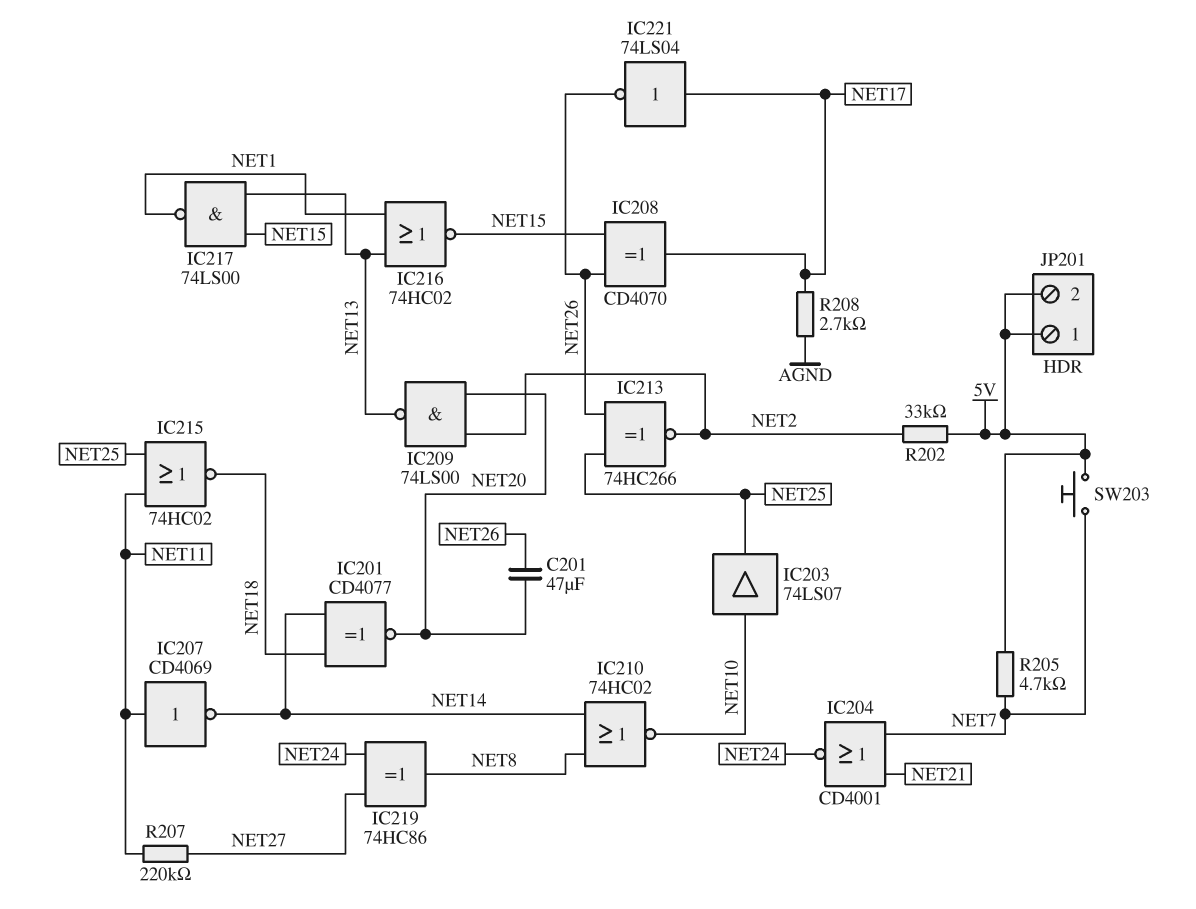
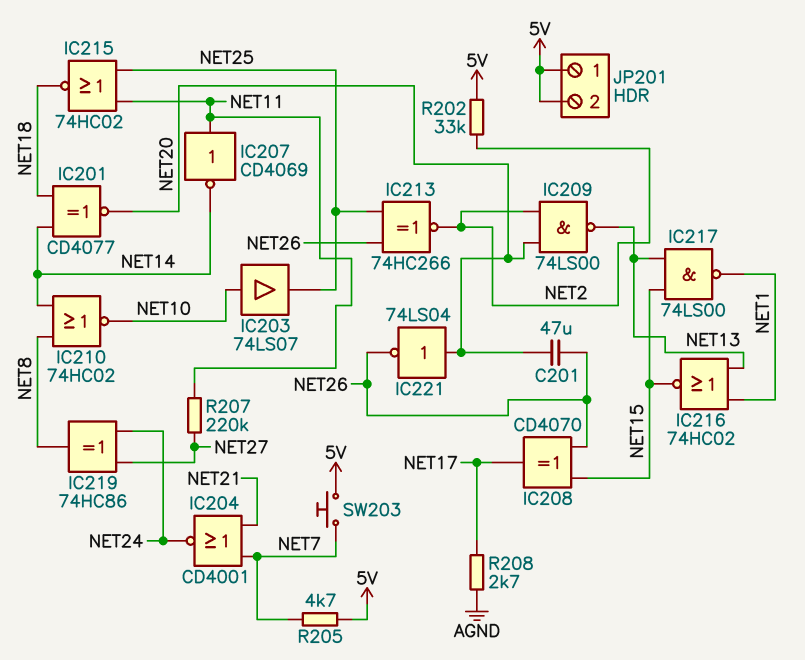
IC221: NOT 74LS04 (in NET17, out NET26) -> NOT 74LS04 (in NET20, out NET26)

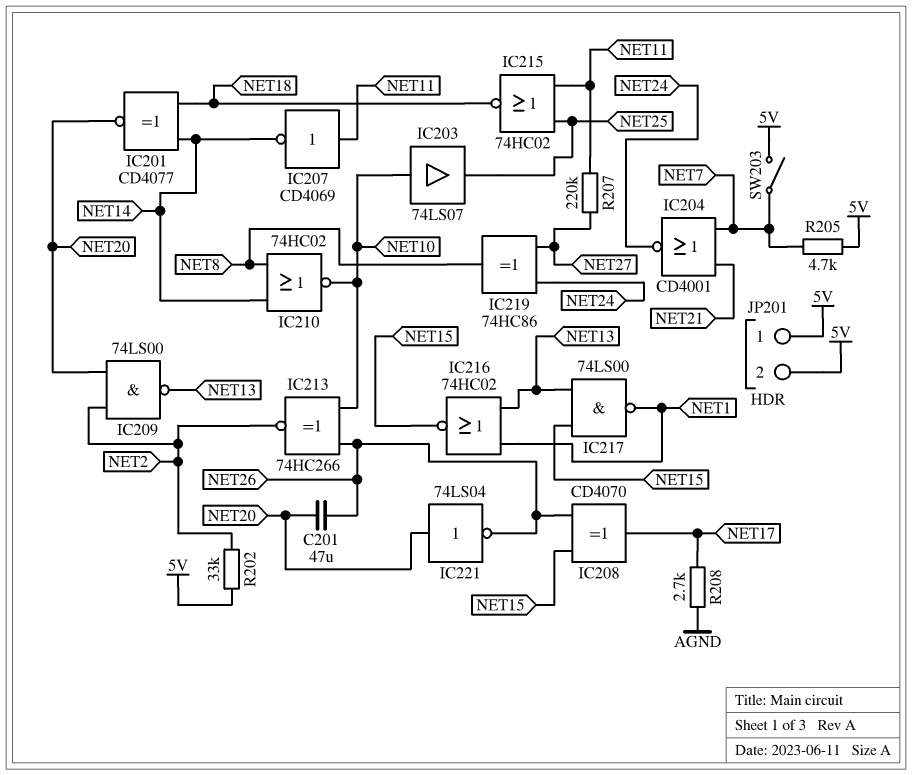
IC213: XNOR 74HC266 (in NET25, in NET26, out NET2) -> XNOR 74HC266 (in NET10, in NET26, out NET2)
SW203: button (5V, NET7) -> switch (5V, NET7)

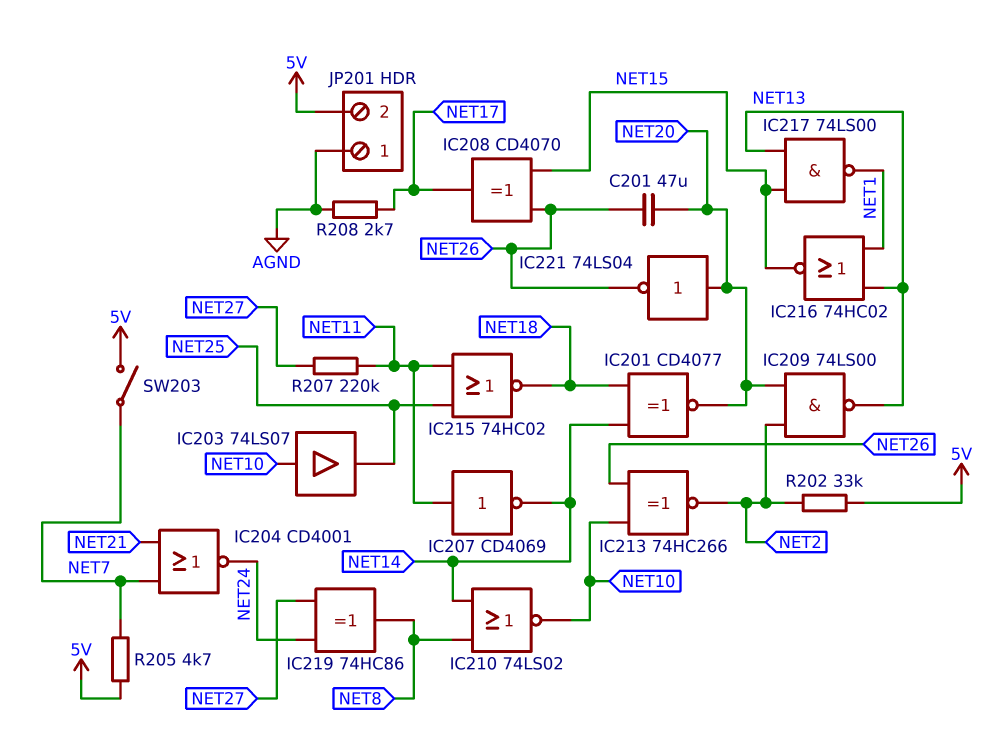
IC210: NOR 74HC02 (in NET8, in NET14, out NET10) -> NOR 74LS02 (in NET8, in NET14, out NET10)
JP201 pin 1: 5V -> AGND

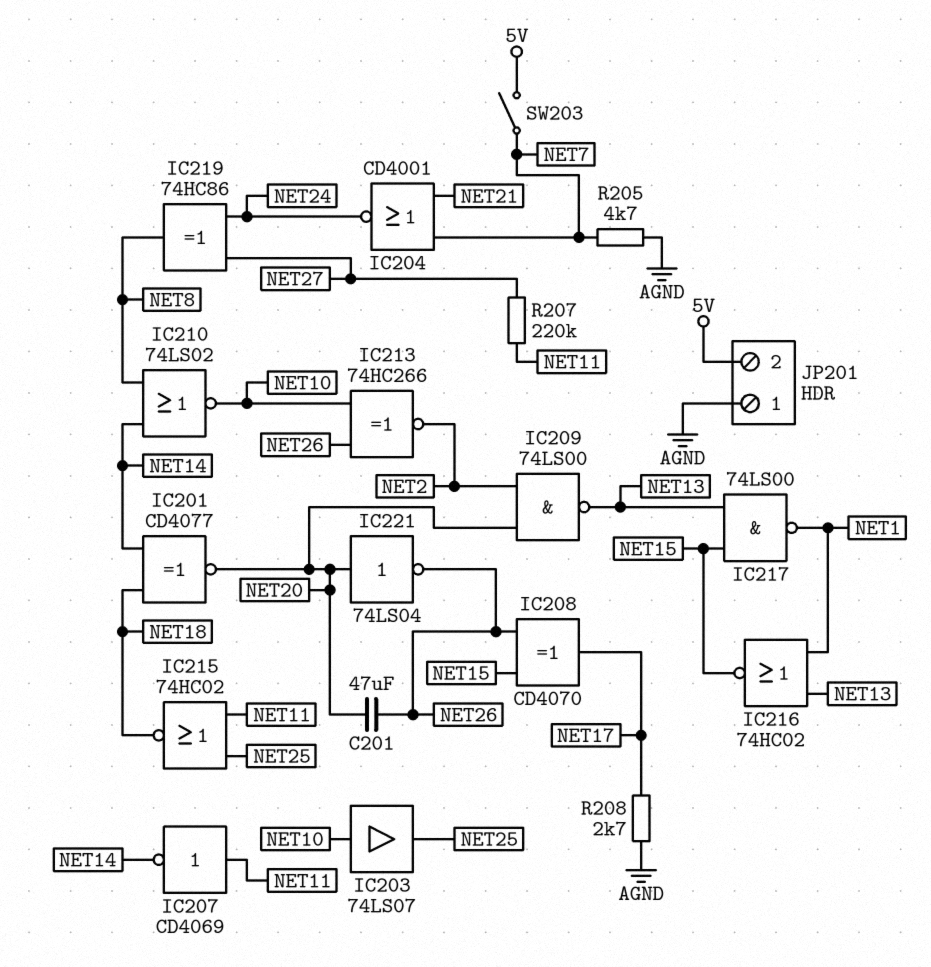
R202: 33k (5V, NET2) -> none
R205: 4.7k (5V, NET7) -> 4.7k (AGND, NET7)

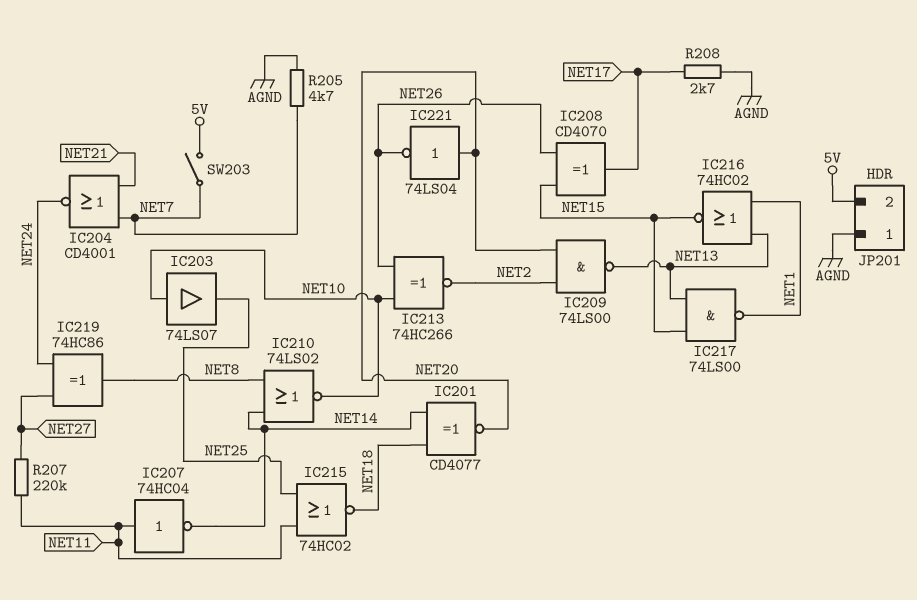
C201: 47uF (NET20, NET26) -> none
IC207: NOT CD4069 (in NET11, out NET14) -> NOT 74HC04 (in NET11, out NET14)

